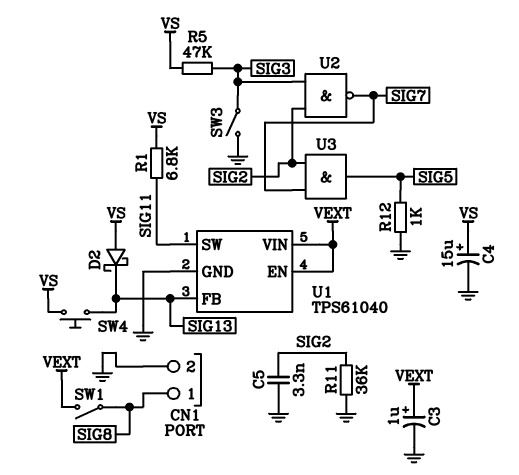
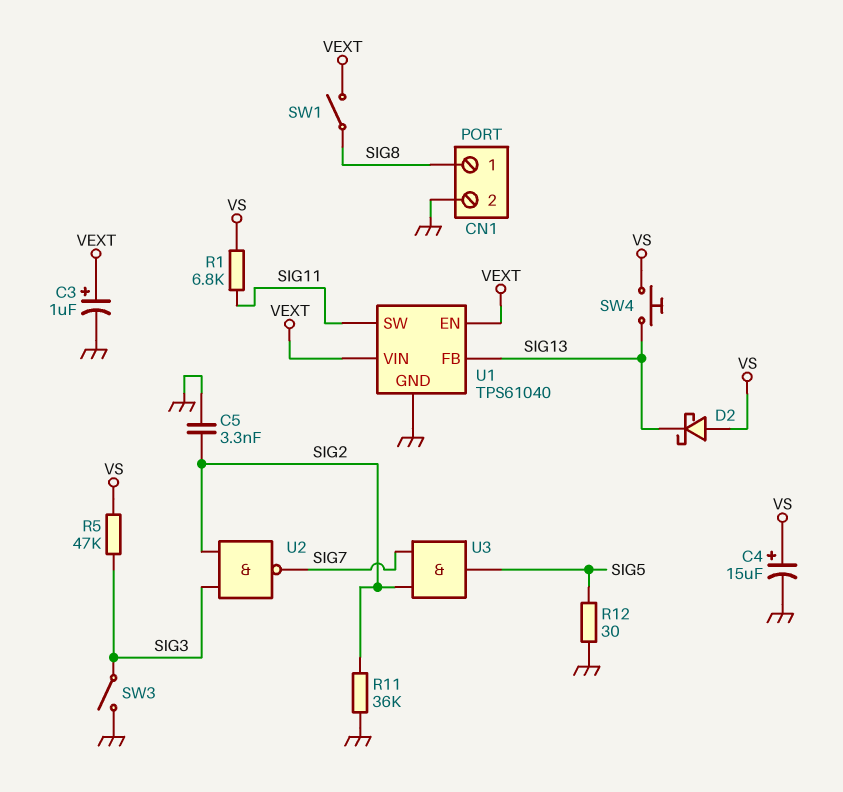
R12: 1k (GND, SIG5) -> 30 (GND, SIG5)

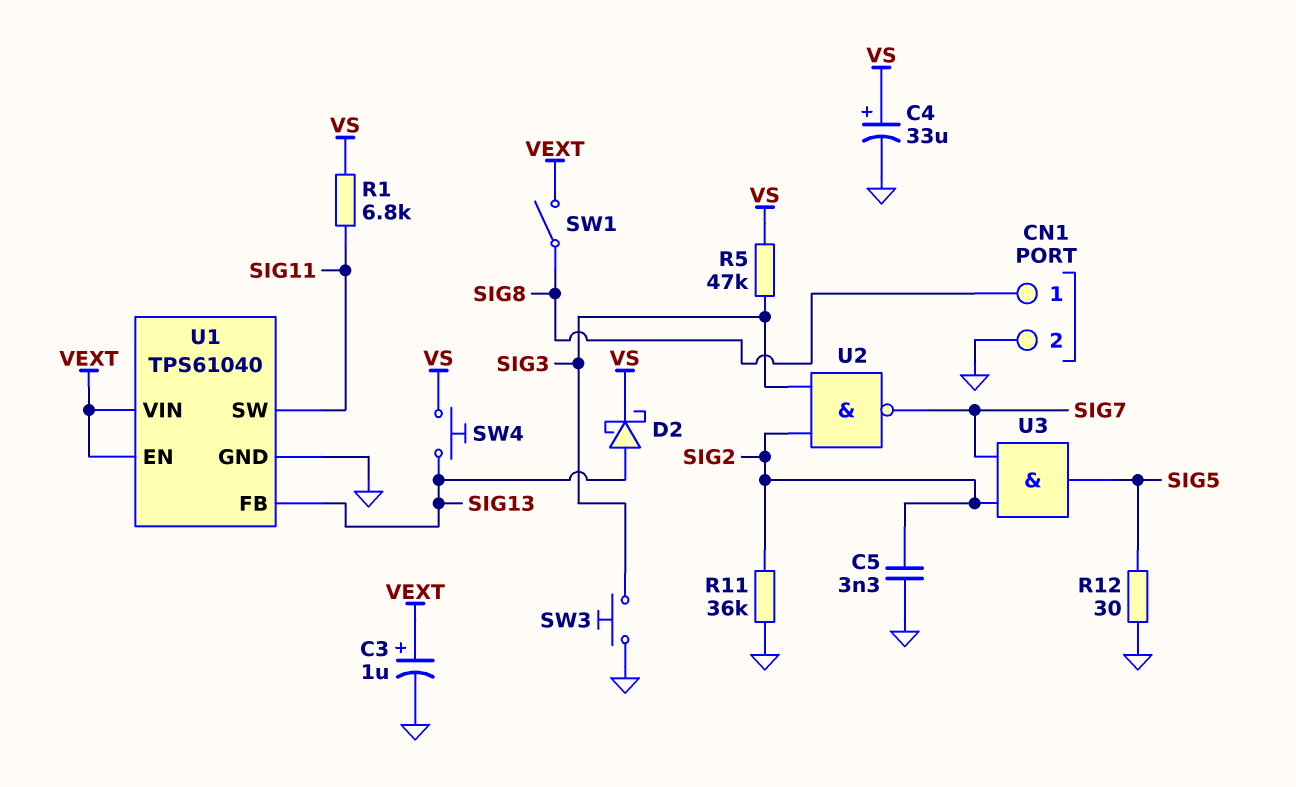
C4: 15uF (plus VS, minus GND) -> 33uF (plus VS, minus GND)
D2: schottky (A VS, K SIG13) -> schottky (A SIG13, K VS)
SW3: switch (GND, SIG3) -> button (GND, SIG3)

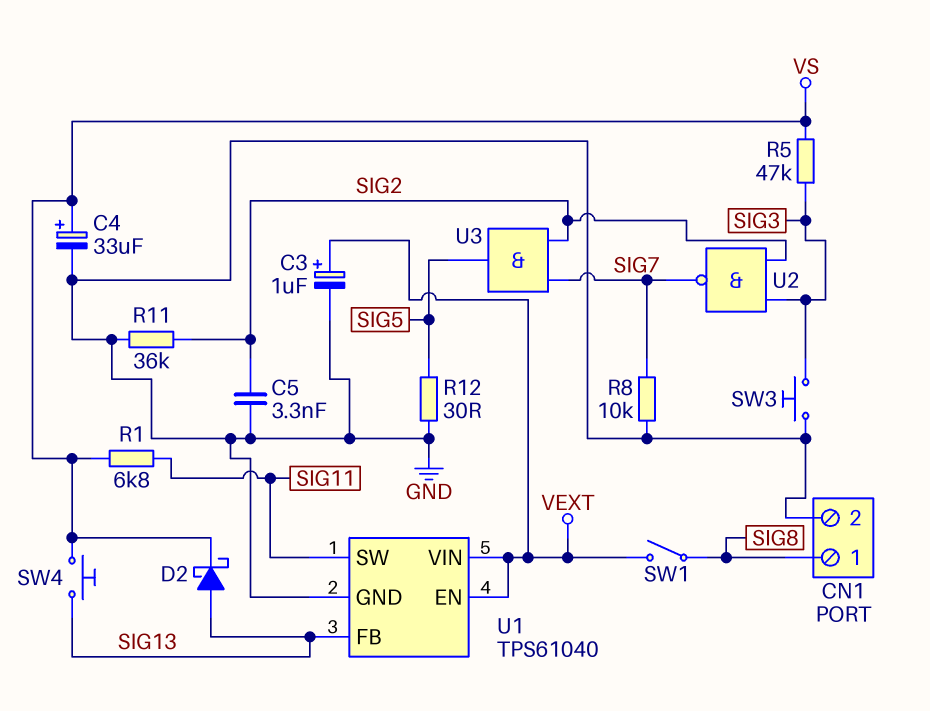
R8: none -> 10k (GND, SIG7)

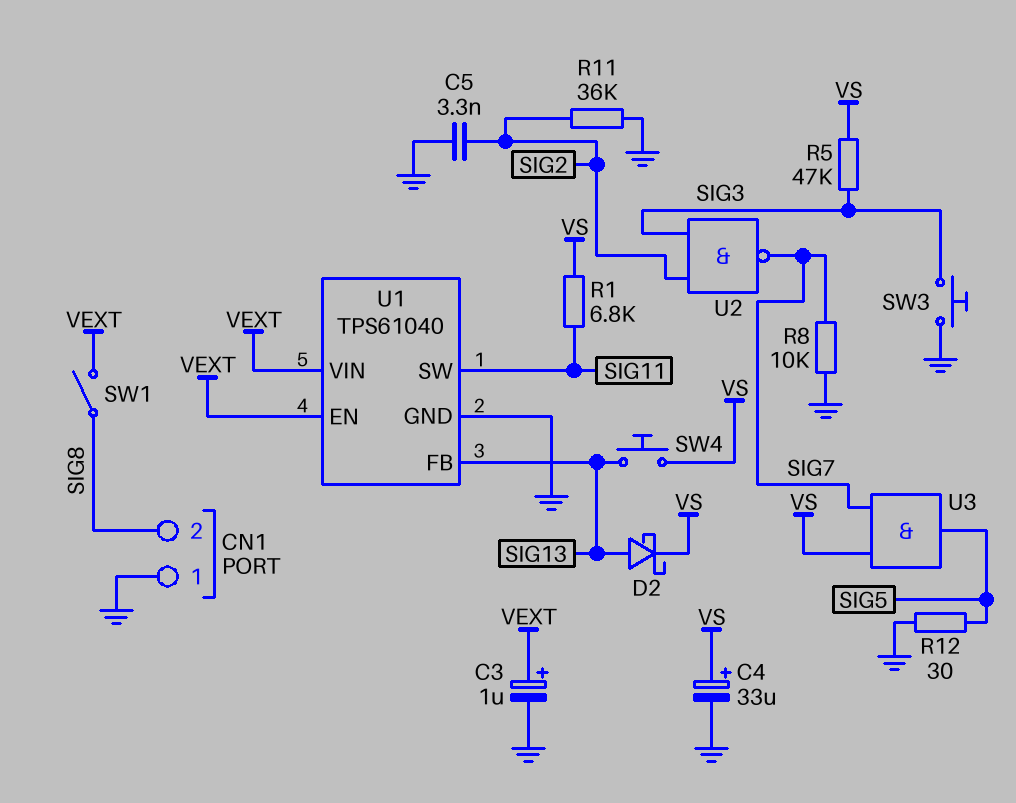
CN1 pin 1: SIG8 -> GND
CN1 pin 2: GND -> SIG8
U3: AND (in SIG2, in SIG7, out SIG5) -> AND (in SIG7, in VS, out SIG5)

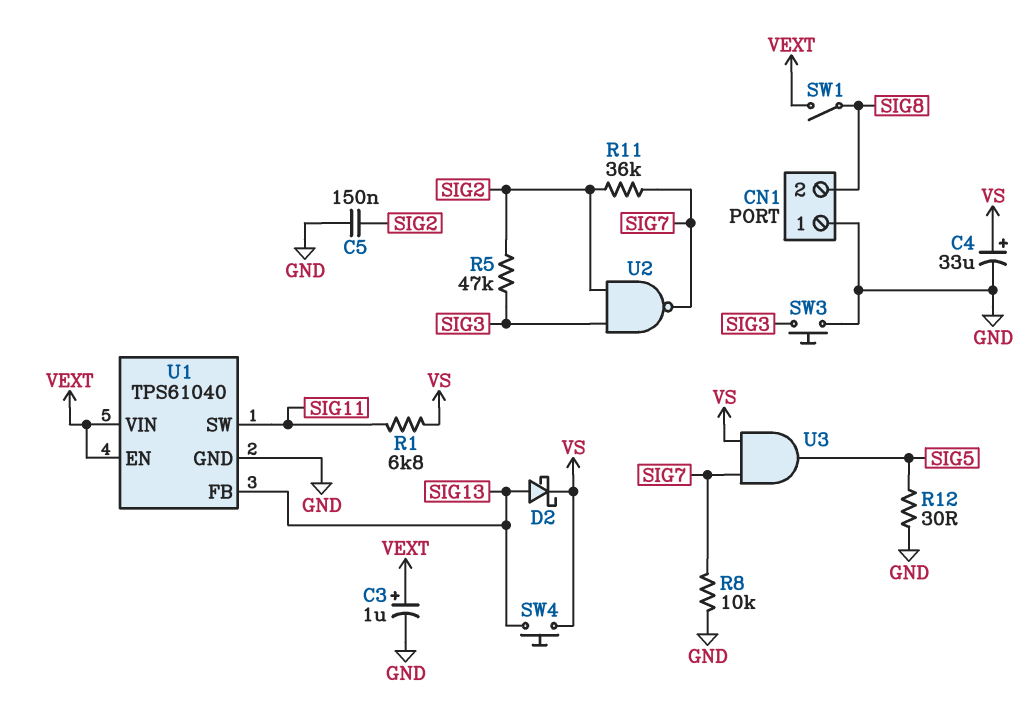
C5: 3.3nF (GND, SIG2) -> 150nF (GND, SIG2)
R5: 47k (SIG3, VS) -> 47k (SIG2, SIG3)
R11: 36k (GND, SIG2) -> 36k (SIG2, SIG7)

